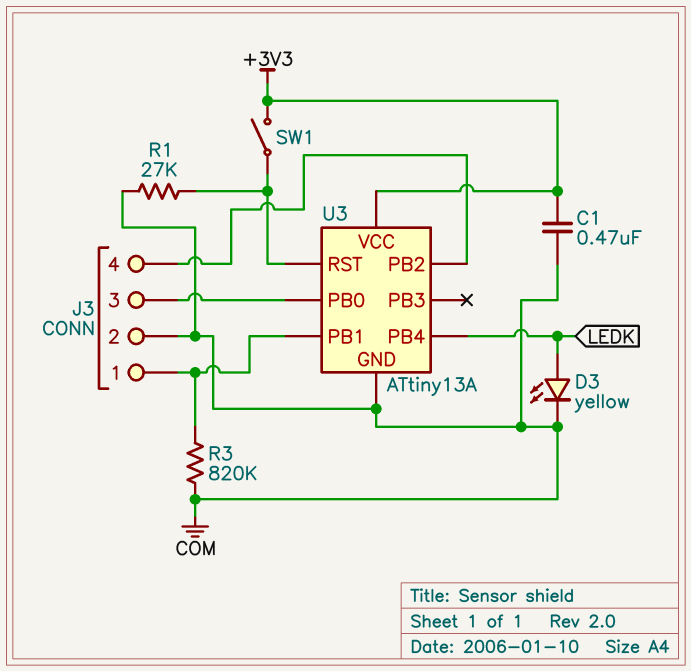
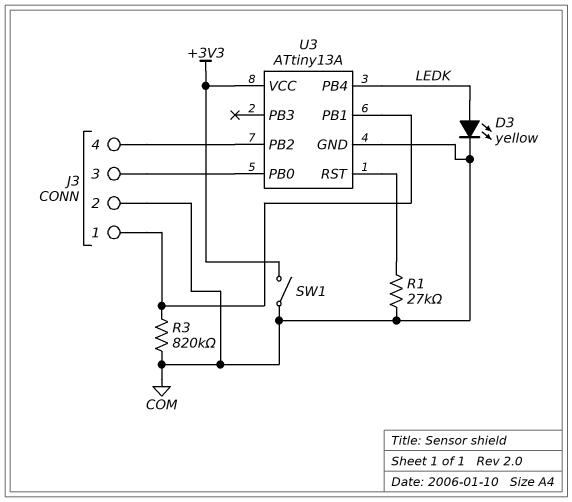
C1: 470nF (+3V3, COM) -> none
SW1: switch (+3V3, U3/RST) -> switch (+3V3, COM)

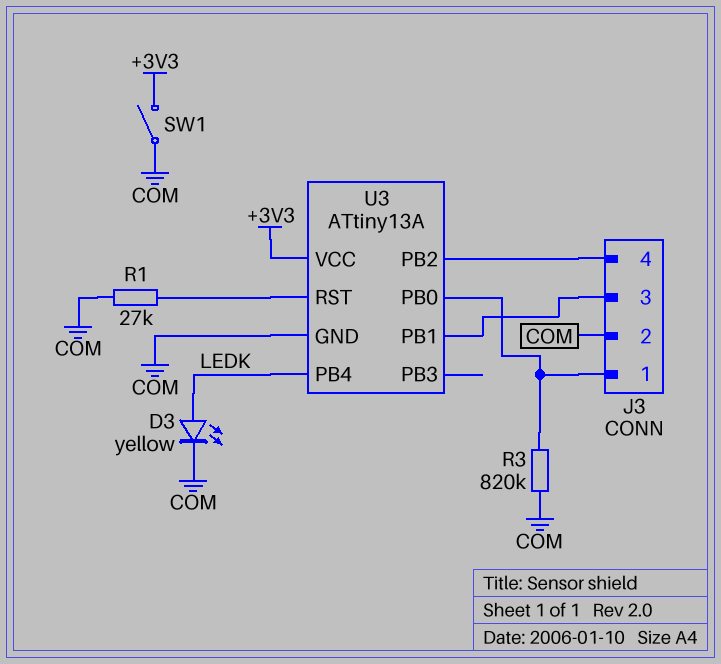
U3 pin PB0: J3/3 -> J3/1
U3 pin PB1: J3/1 -> J3/3

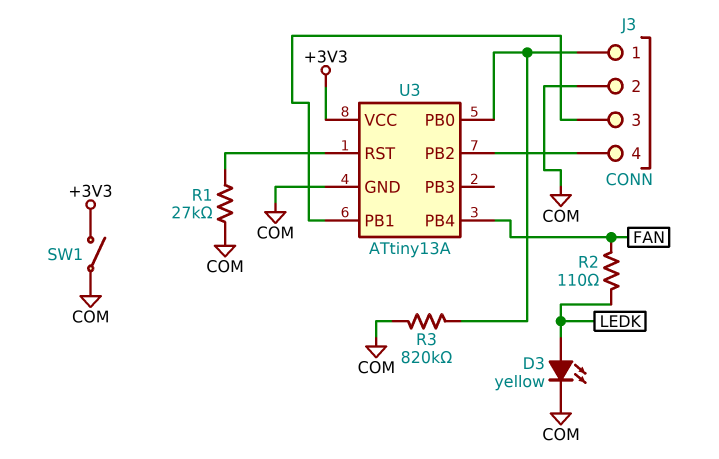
R2: none -> 110 (FAN, LEDK)
U3 pin PB4: LEDK -> FAN

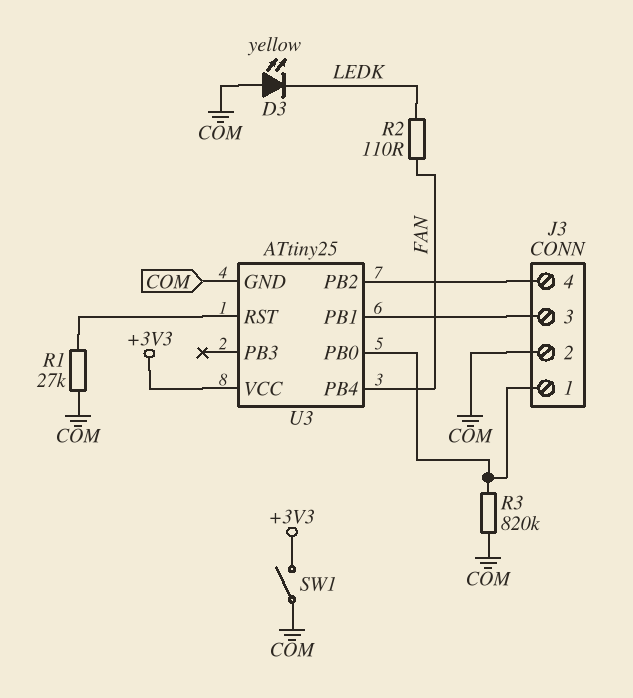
D3: LED yellow (A LEDK, K COM) -> LED yellow (A COM, K LEDK)
U3: ATtiny13A -> ATtiny25

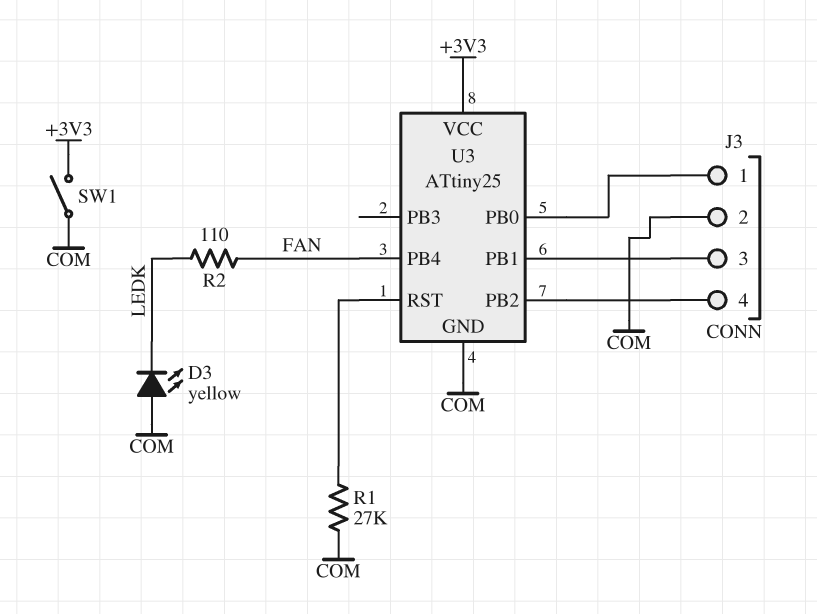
R3: 820k (COM, J3/1) -> none

